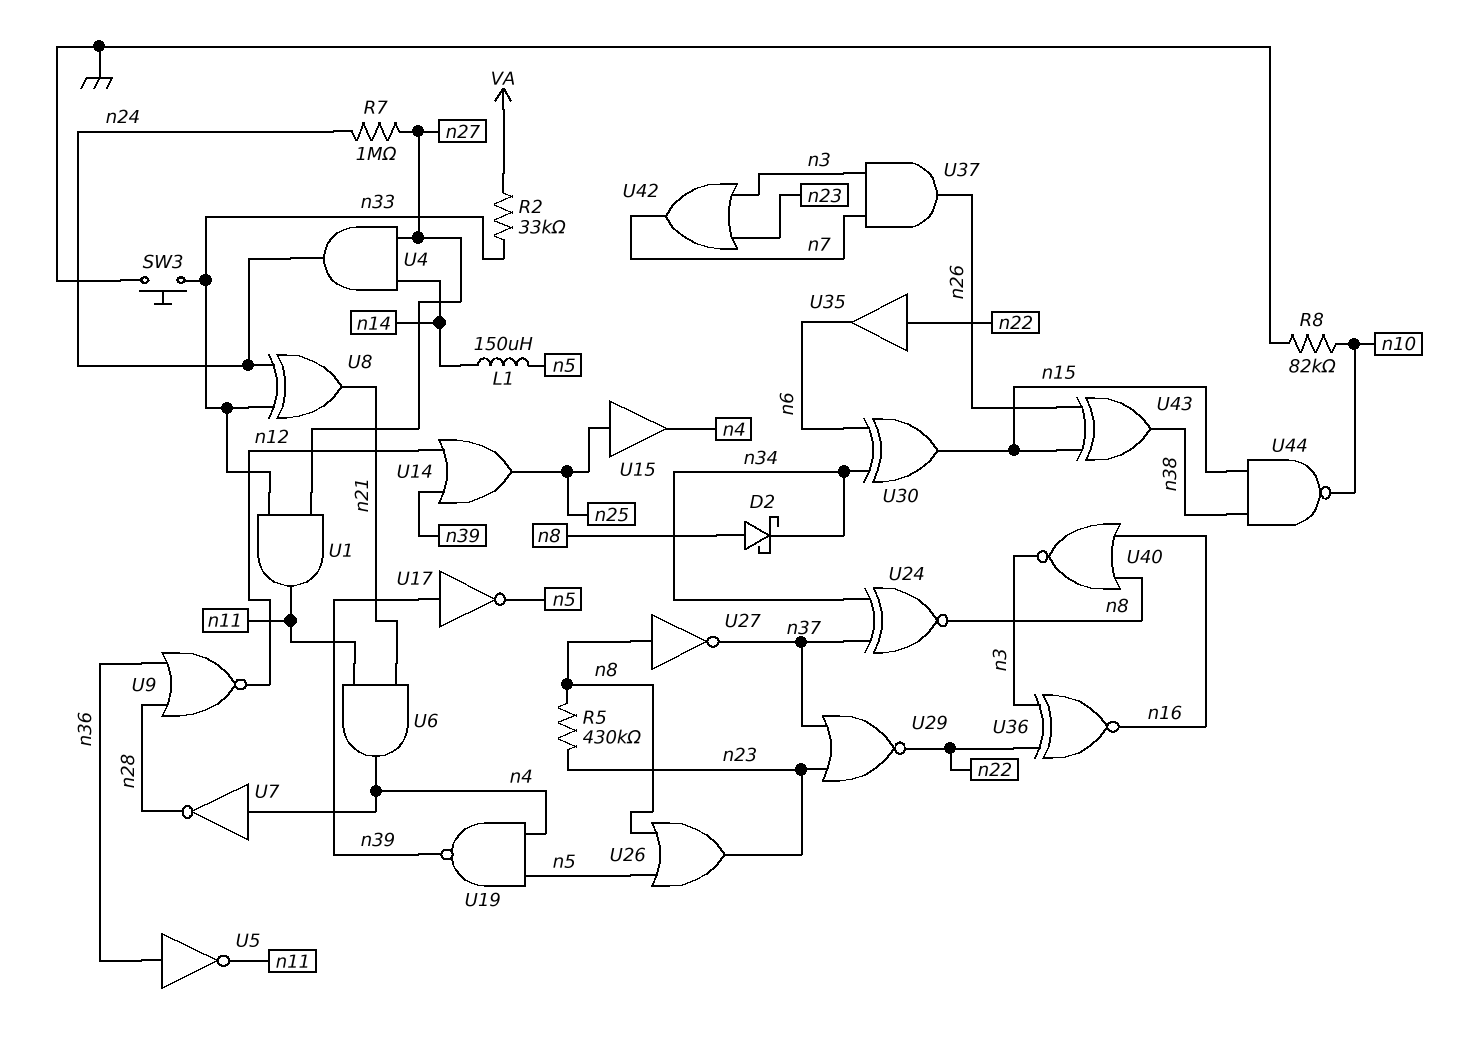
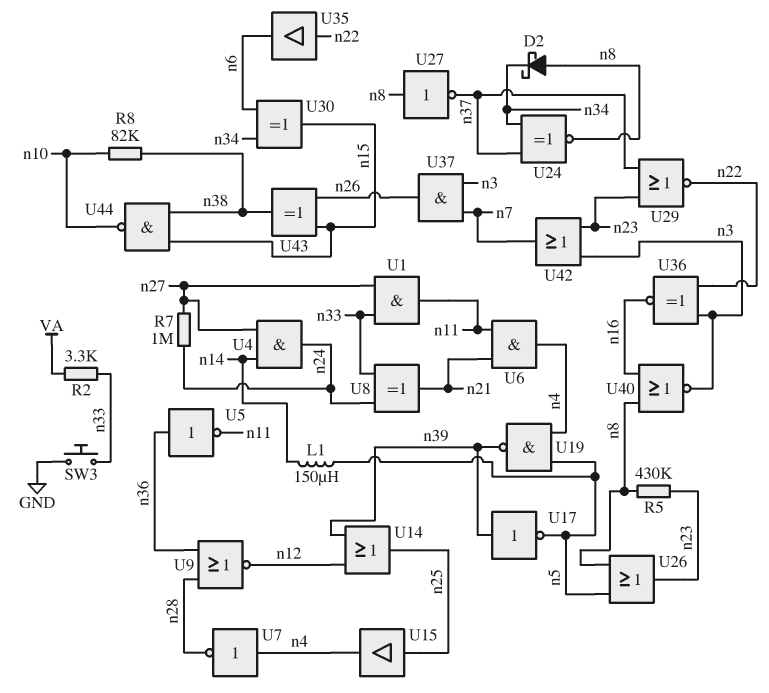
R2: 33k (VA, n33) -> 3.3k (VA, n33)
R8: 82k (GND, n10) -> 82k (n10, n38)

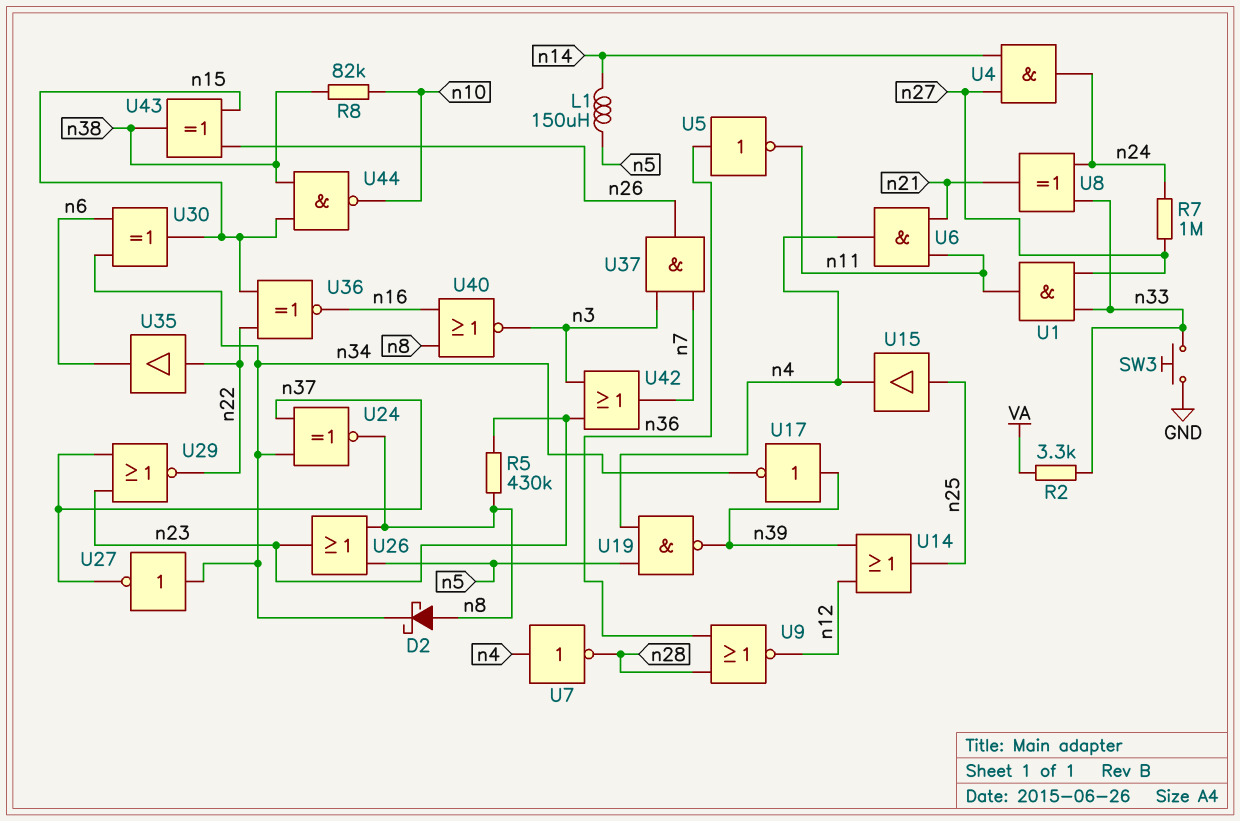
U17: NOT (in n39, out n5) -> NOT (in n39, out n34)
U27: NOT (in n8, out n37) -> NOT (in n34, out n37)
U36: XNOR (in n3, in n22, out n16) -> XNOR (in n15, in n22, out n16)

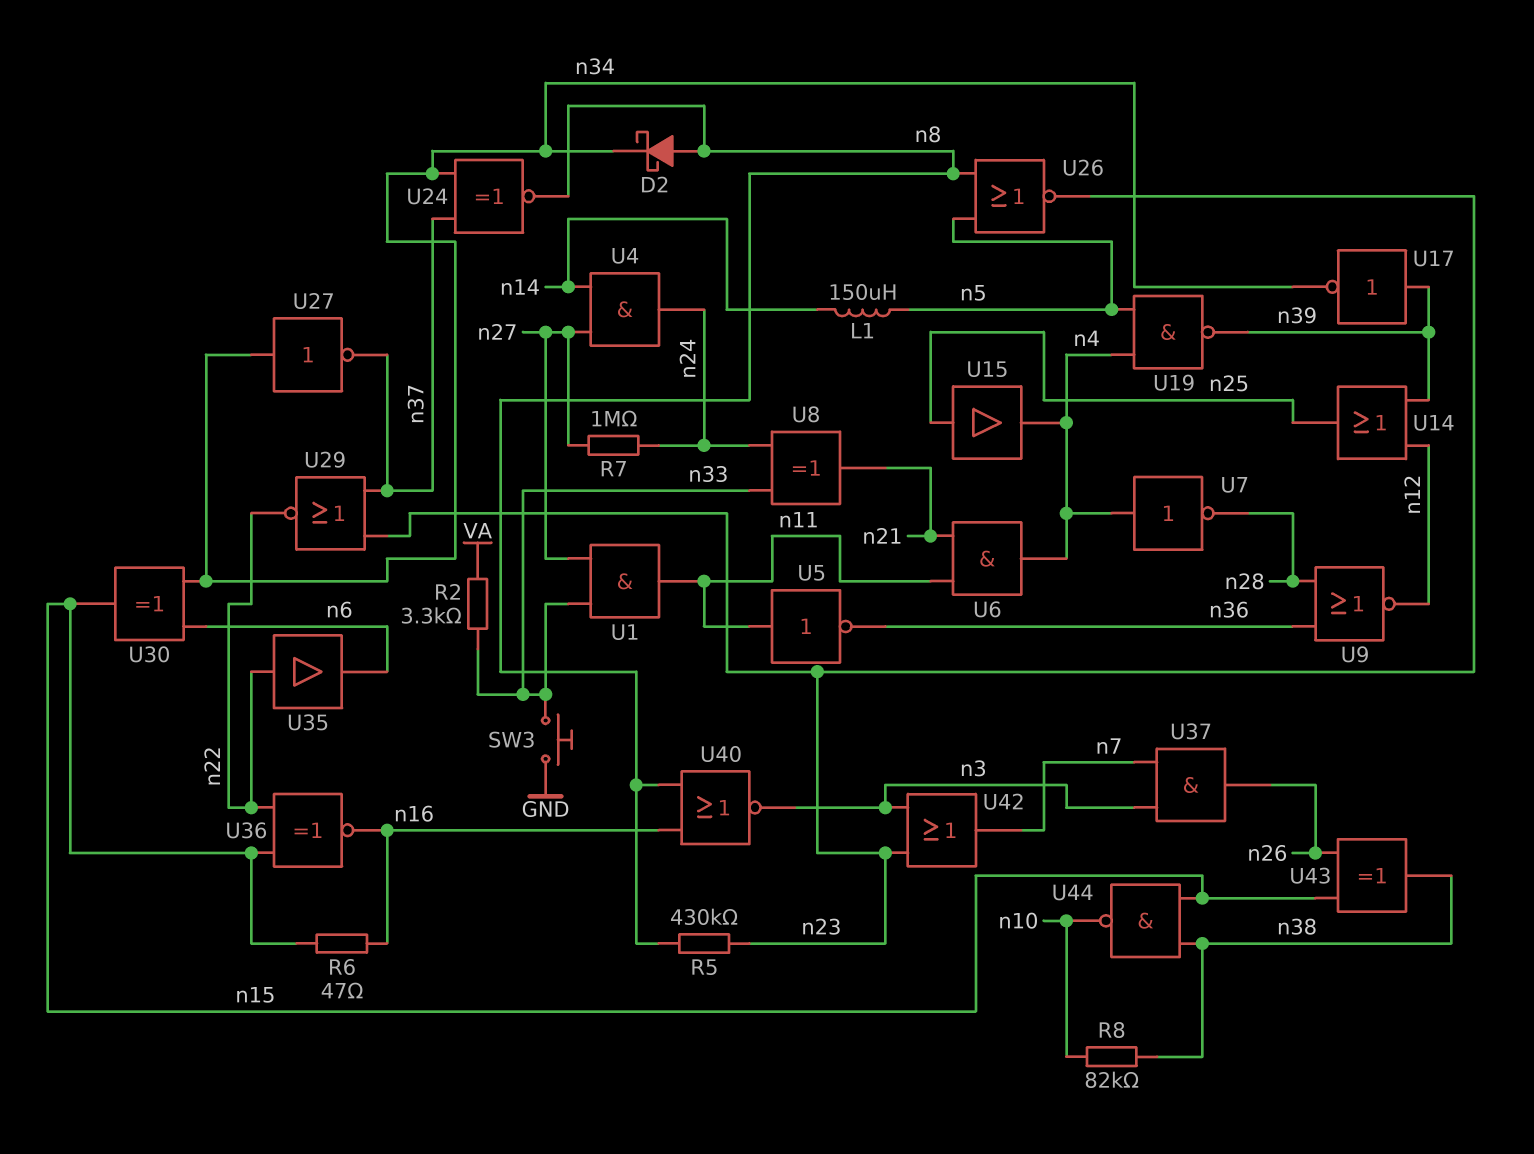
R6: none -> 47 (n15, n16)
U5: NOT (in n36, out n11) -> NOT (in n11, out n36)
U26: OR (in n5, in n8, out n23) -> NOR (in n5, in n8, out n23)

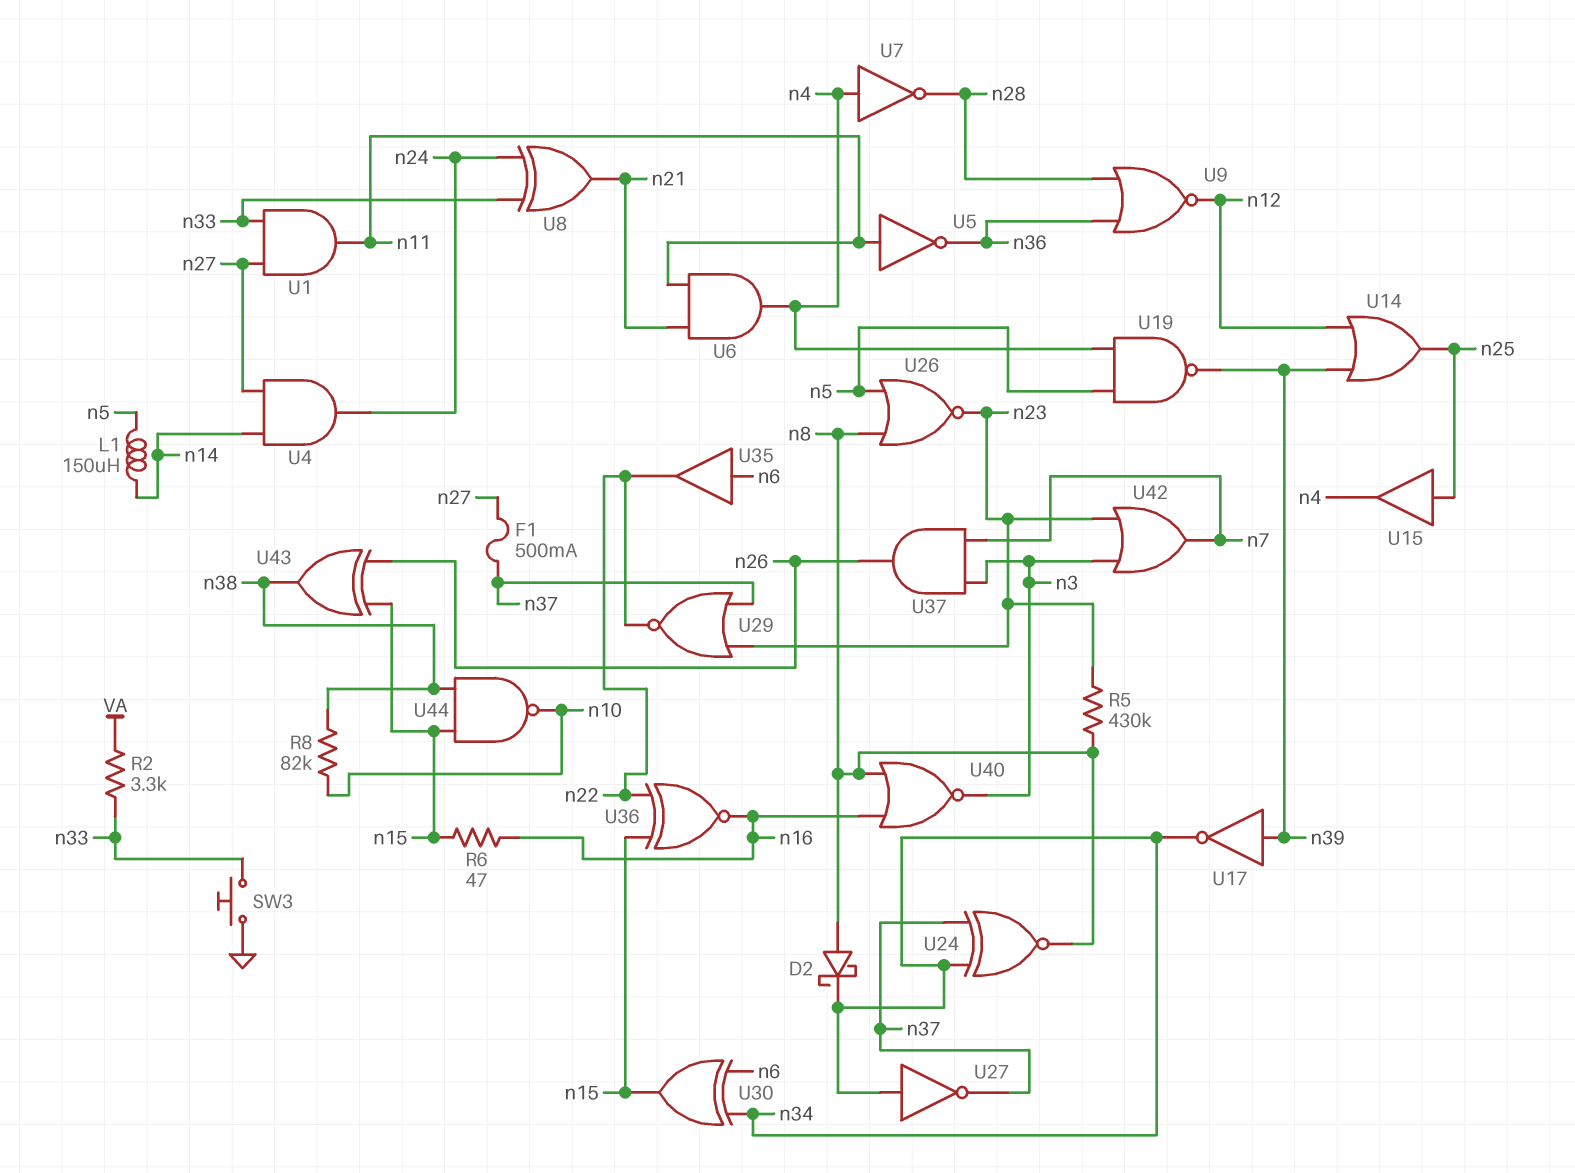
F1: none -> 500mA (n27, n37)
R7: 1M (n24, n27) -> none
U35: buffer (in n22, out n6) -> buffer (in n6, out n22)

